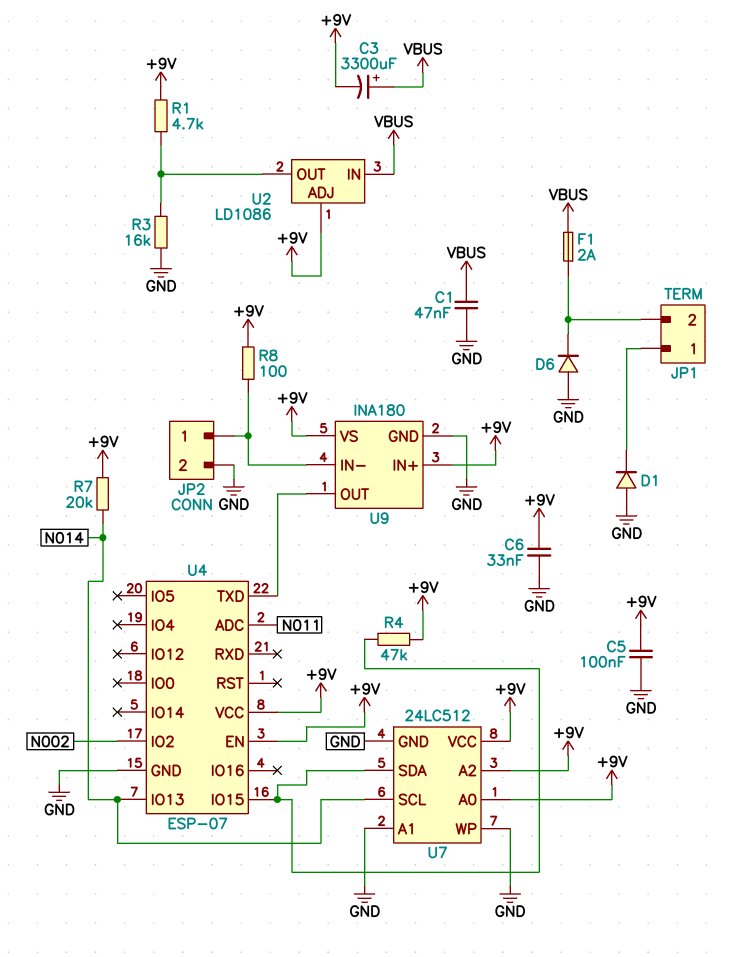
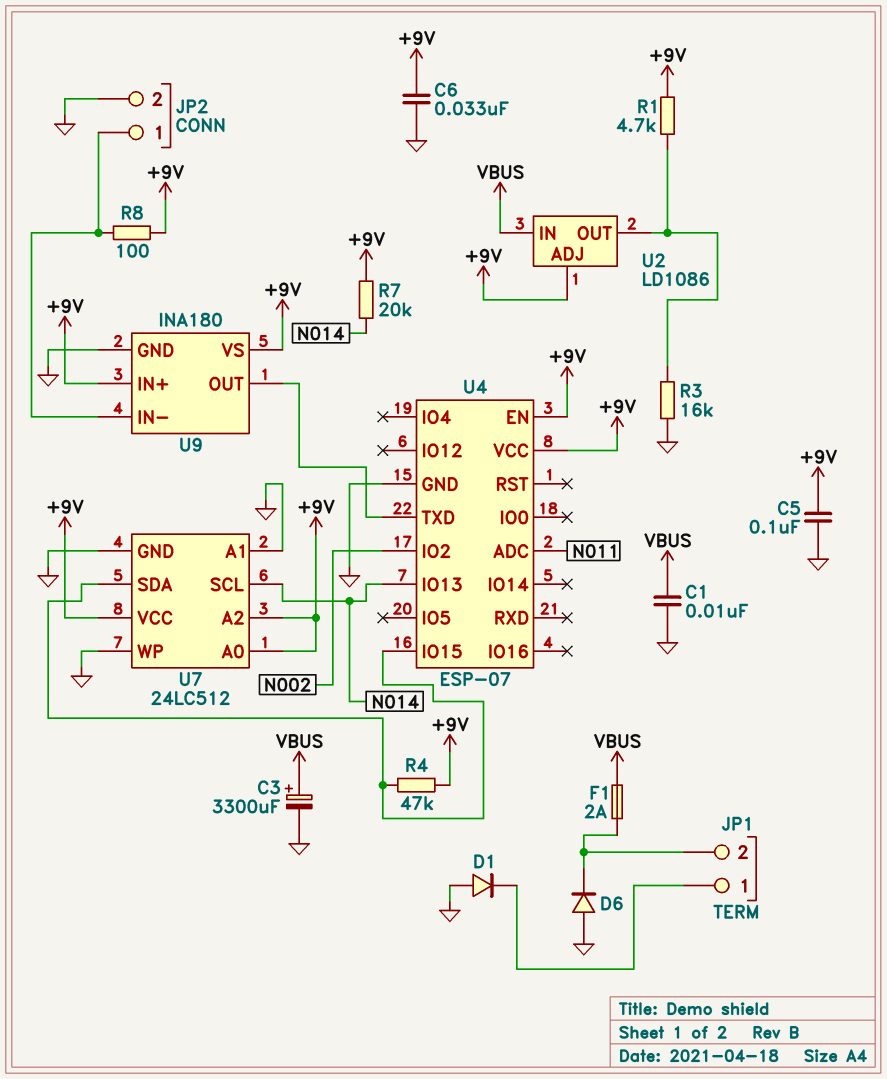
C1: 47nF (GND, VBUS) -> 10nF (GND, VBUS)
C3: 3300uF (plus VBUS, minus +9V) -> 3300uF (plus VBUS, minus GND)

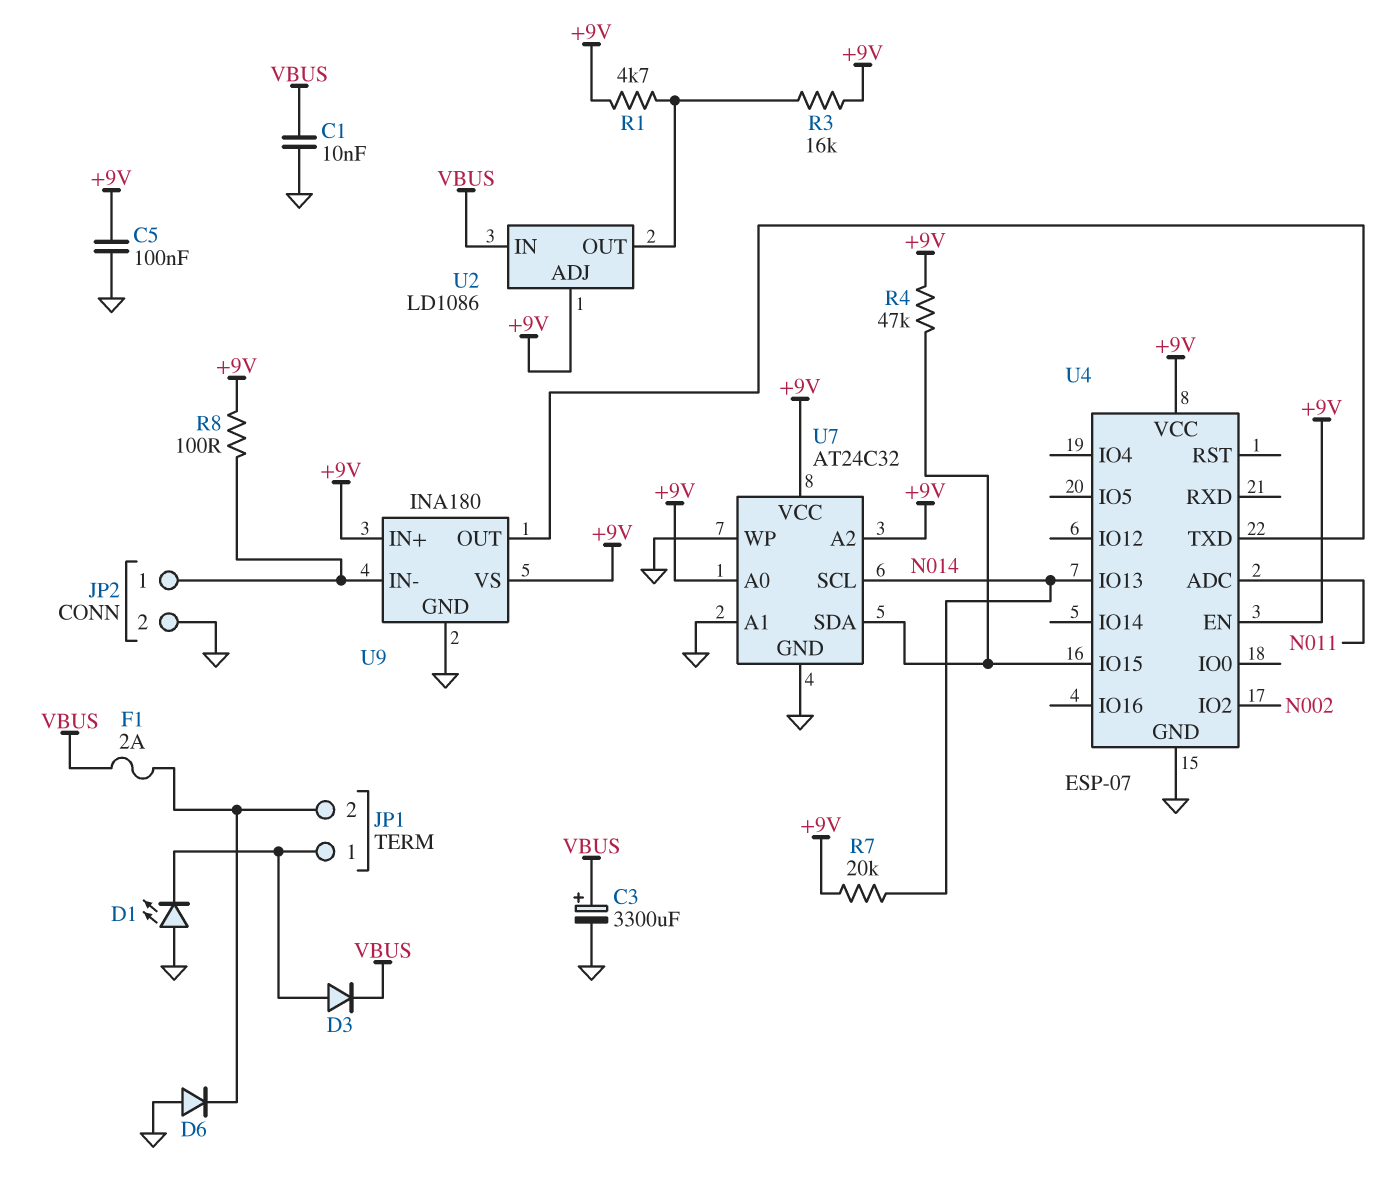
C6: 33nF (+9V, GND) -> none
D1: diode (A GND, K JP1/1) -> LED (A GND, K JP1/1)
D3: none -> diode (A JP1/1, K VBUS)
R3: 16k (GND, U2/OUT) -> 16k (+9V, U2/OUT)
U7: 24LC512 -> AT24C32

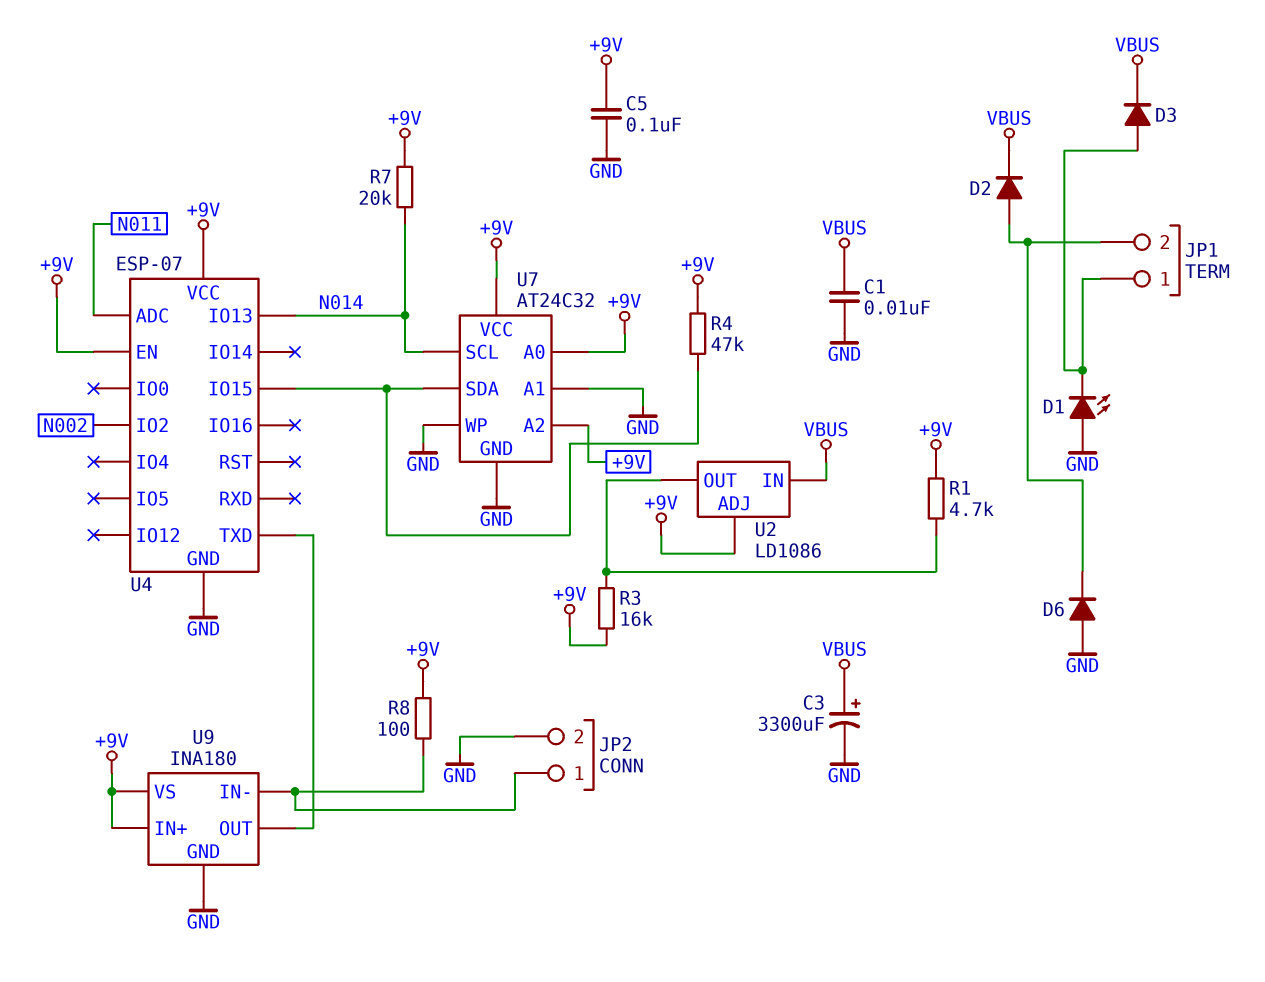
D2: none -> diode (A JP1/2, K VBUS)
F1: 2A (JP1/2, VBUS) -> none

